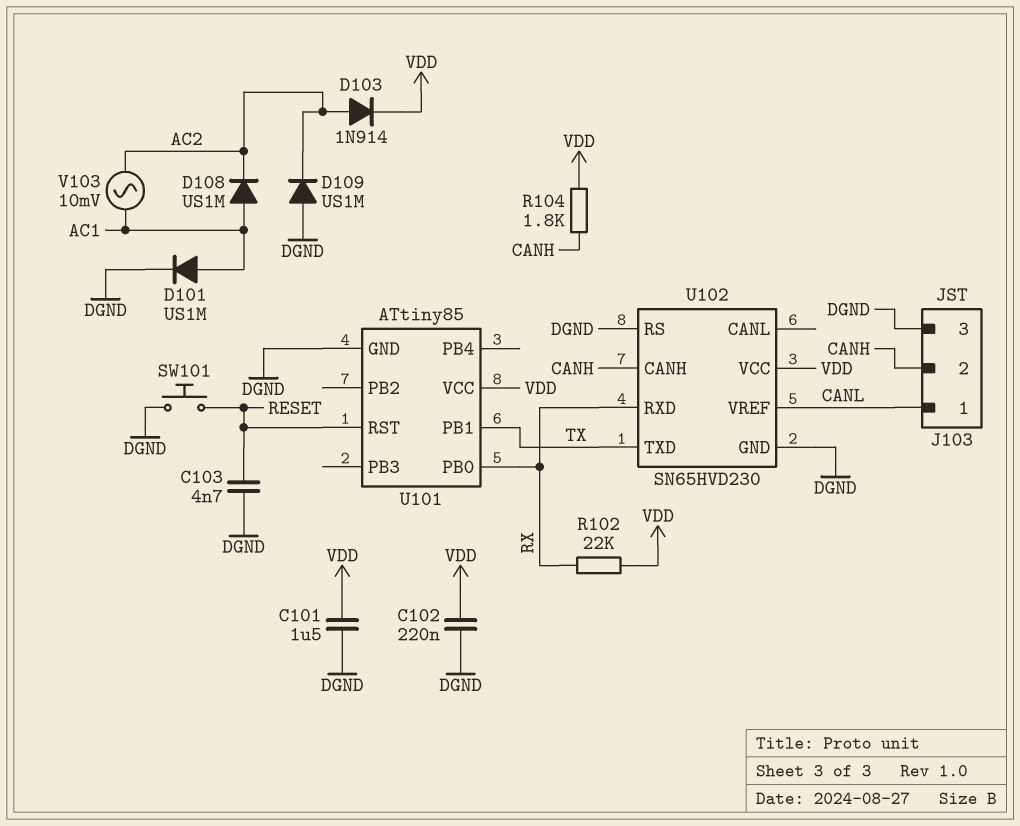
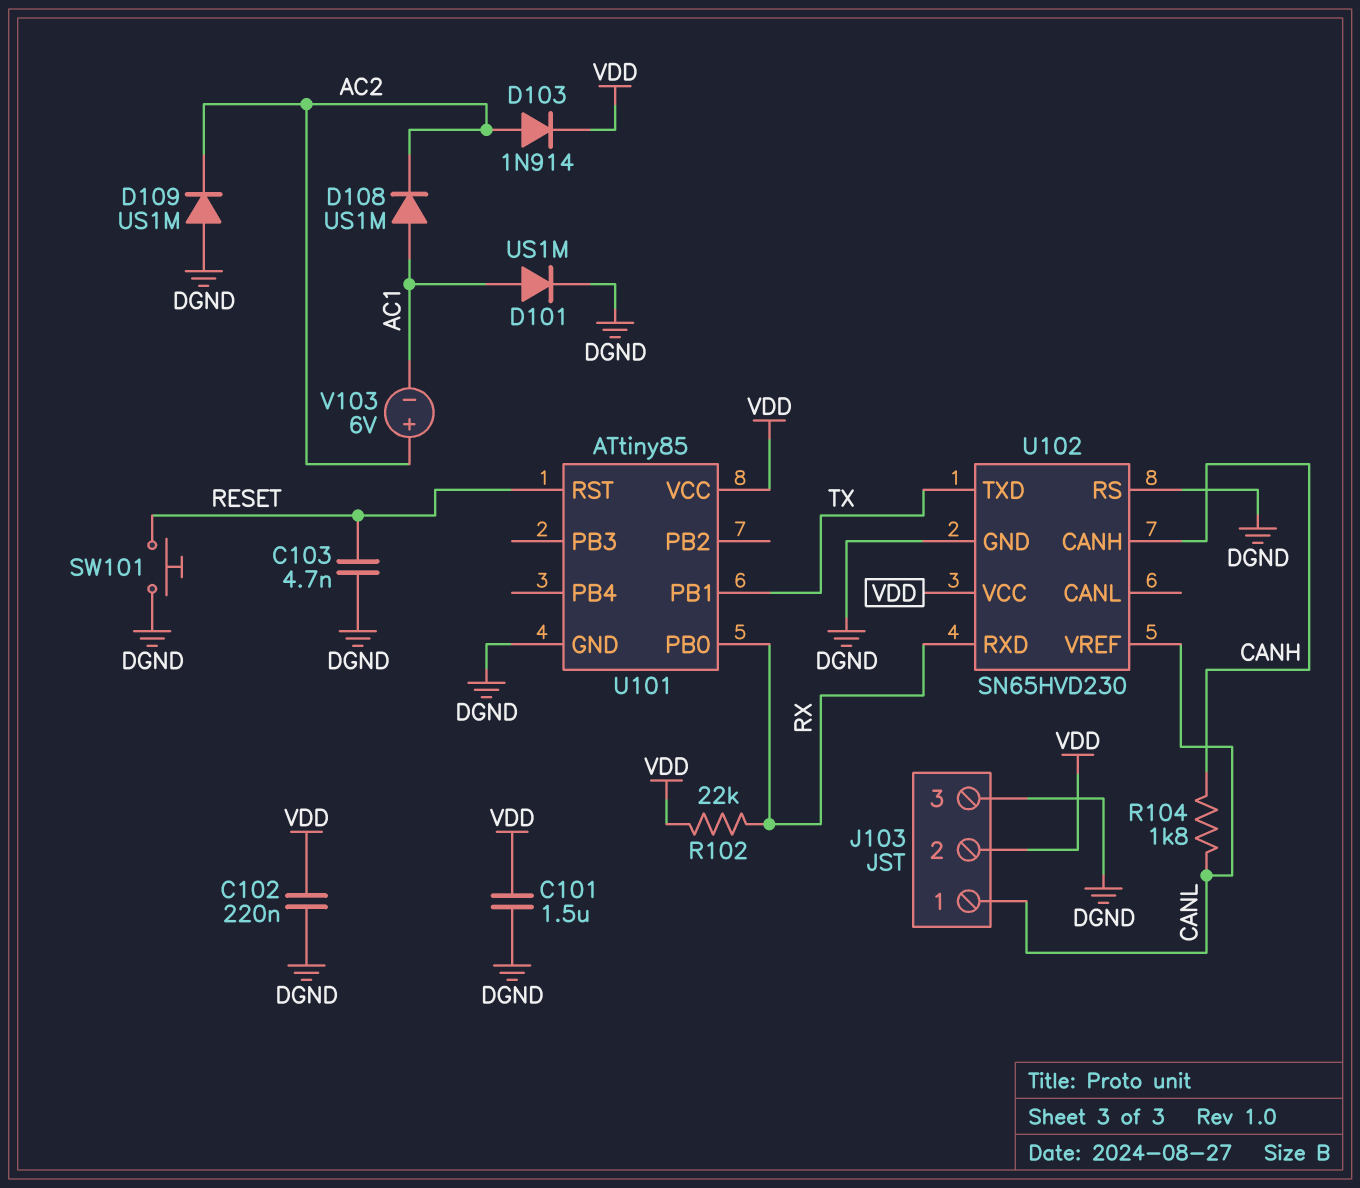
J103 pin 2: CANH -> VDD
R104: 1.8k (CANH, VDD) -> 1.8k (CANH, CANL)
V103: AC 10mV (AC1, AC2) -> 6V (plus AC2, minus AC1)

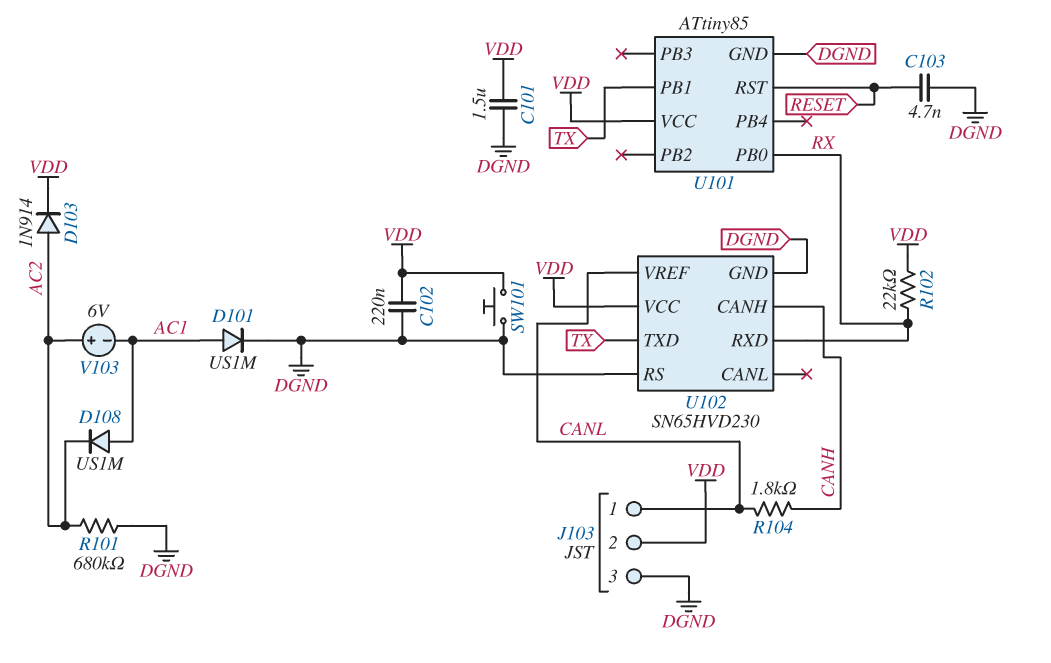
D109: diode US1M (A DGND, K AC2) -> none
R101: none -> 680k (AC2, DGND)
SW101: button (DGND, RESET) -> button (DGND, VDD)

